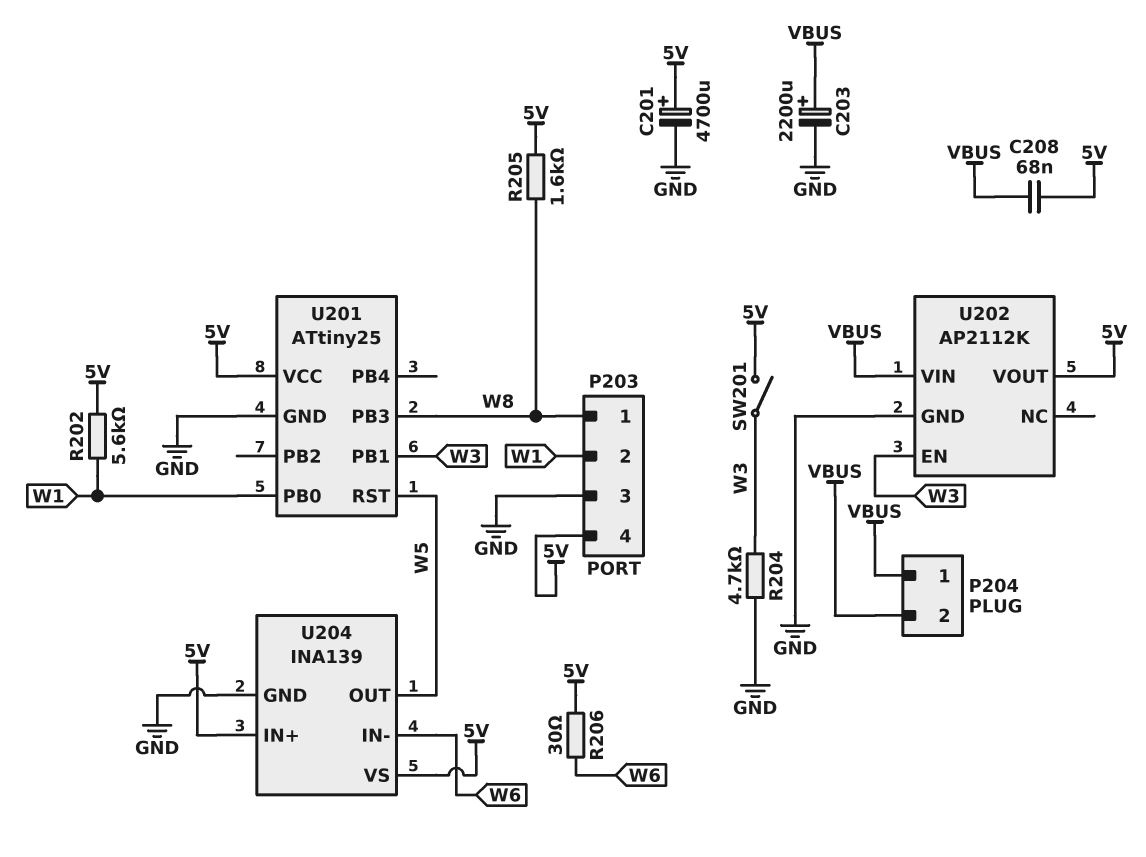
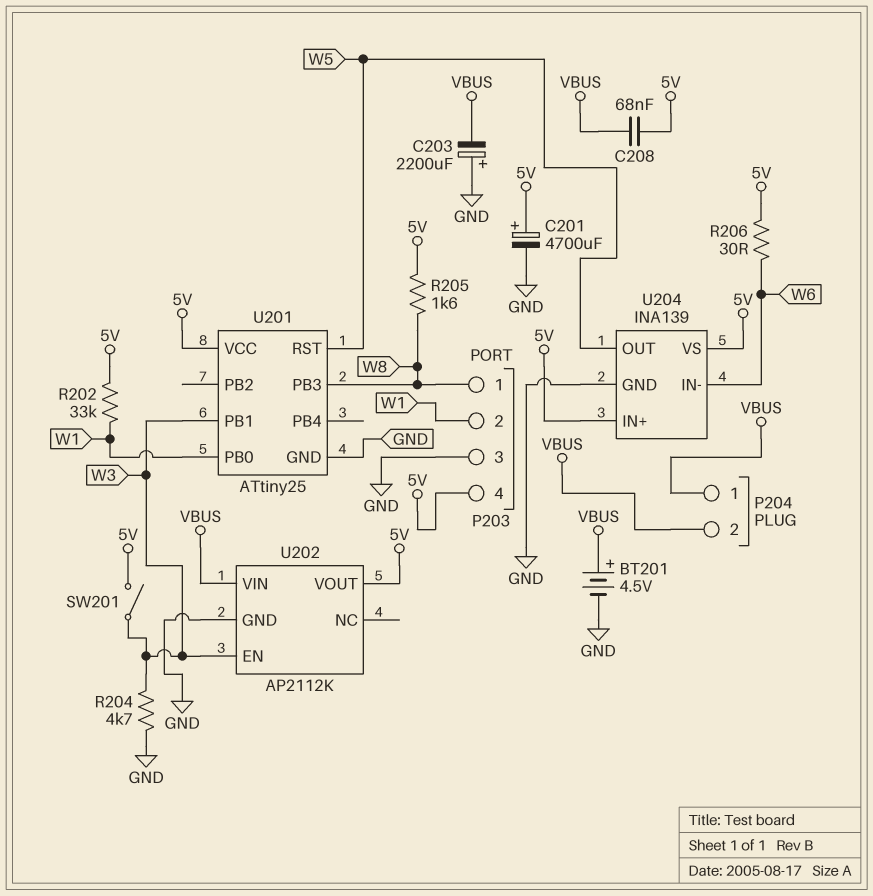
BT201: none -> 4.5V (plus VBUS, minus GND)
C203: 2200uF (plus VBUS, minus GND) -> 2200uF (plus GND, minus VBUS)
R202: 5.6k (5V, W1) -> 33k (5V, W1)

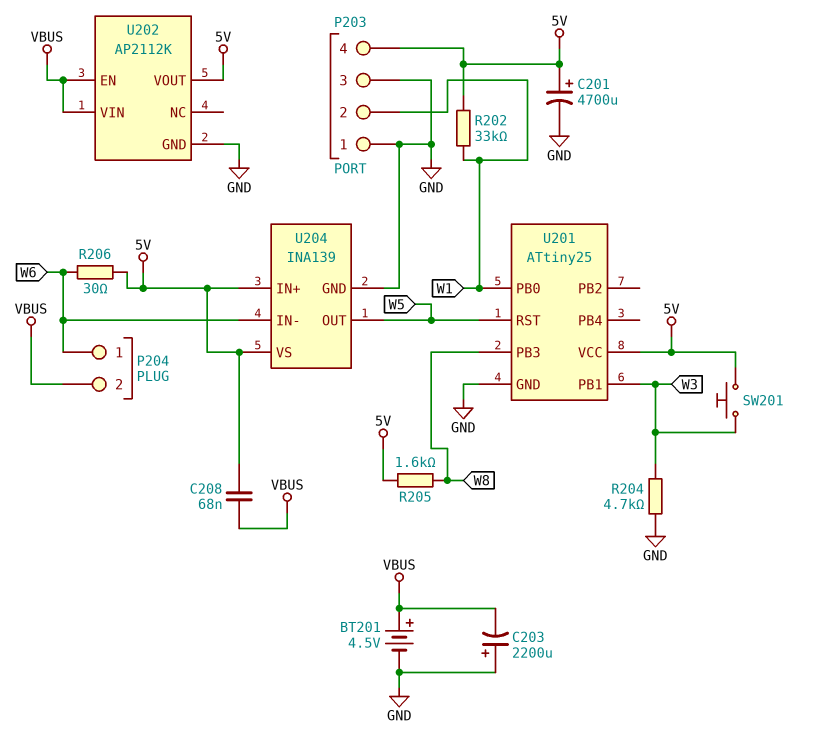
P203 pin 1: W8 -> GND
P204 pin 1: VBUS -> W6
SW201: switch (5V, W3) -> button (5V, W3)
U202 pin EN: W3 -> VBUS

